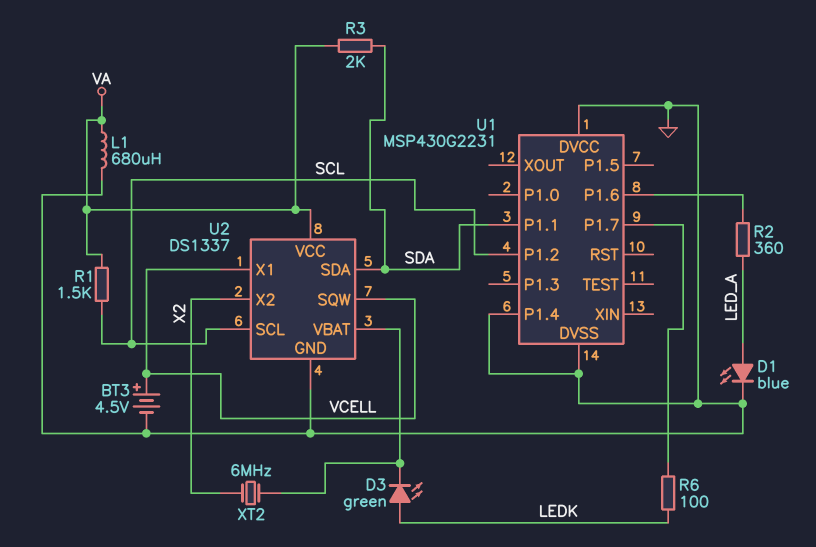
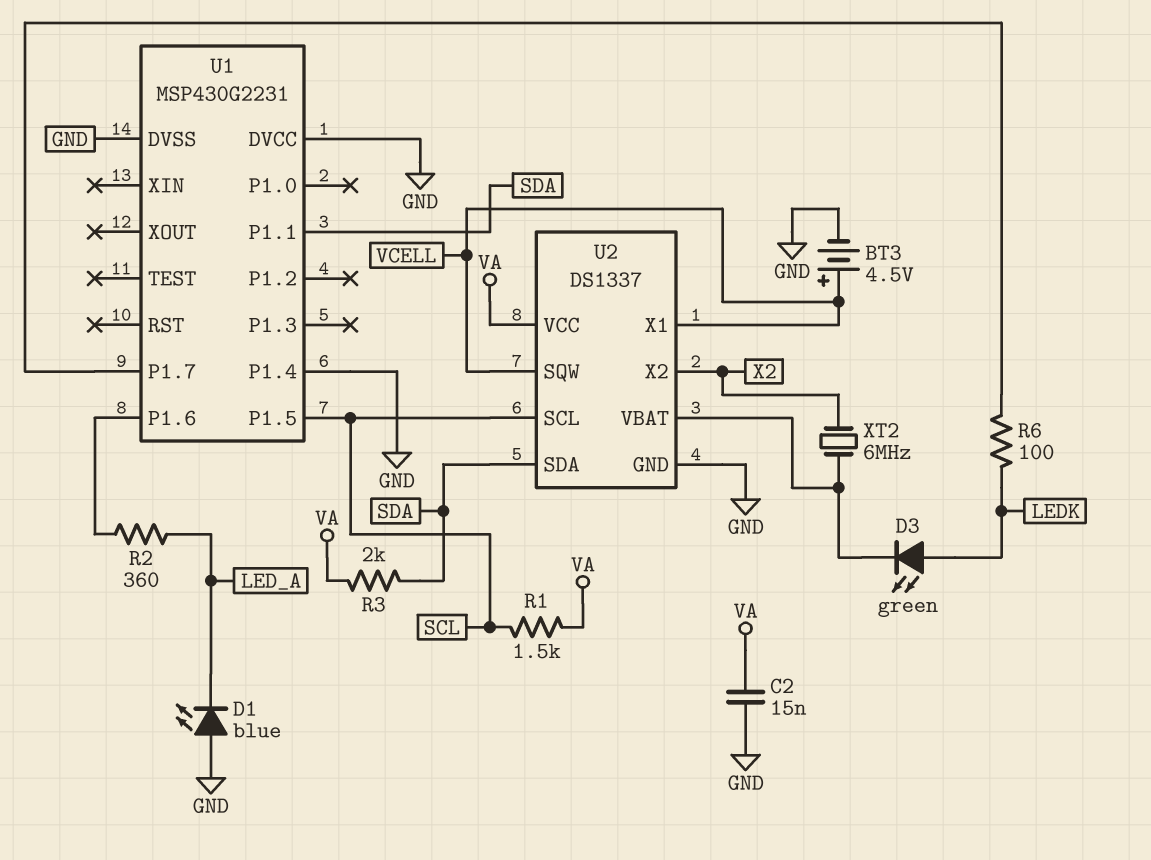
C2: none -> 15nF (GND, VA)
D1: LED blue (A LED_A, K GND) -> LED blue (A GND, K LED_A)
L1: 680uH (GND, VA) -> none
U1 pin P1.2: SCL -> none
U1 pin P1.5: none -> SCL

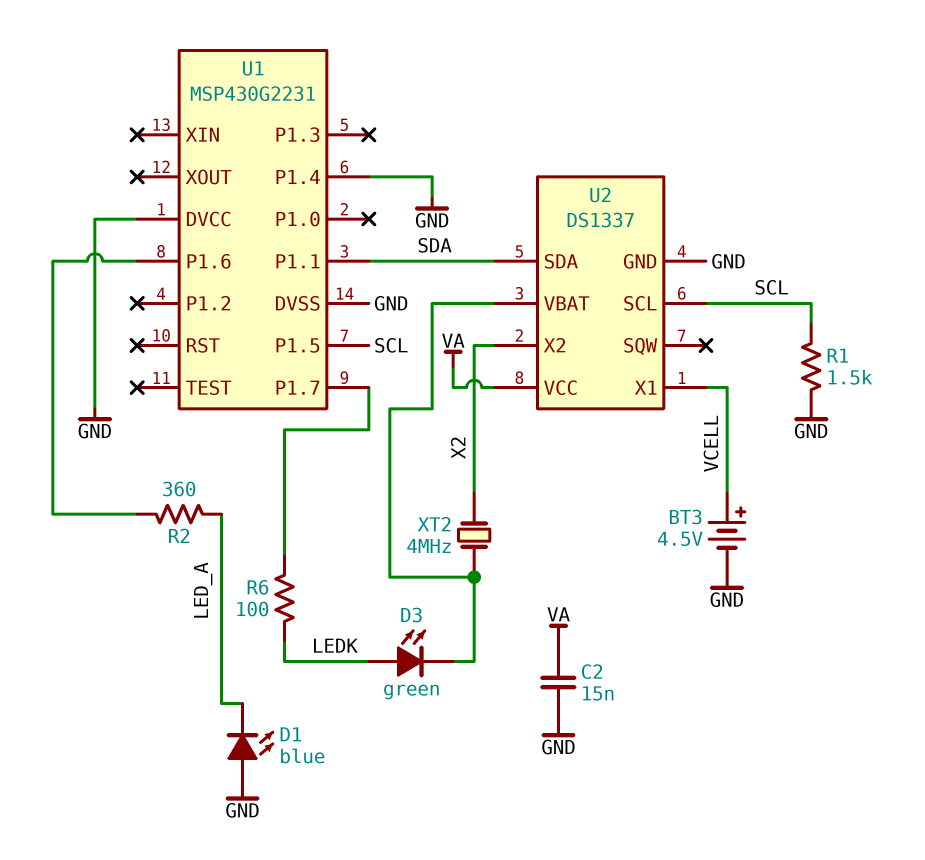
R1: 1.5k (SCL, VA) -> 1.5k (GND, SCL)
R3: 2k (SDA, VA) -> none
U2 pin SQW: VCELL -> none
XT2: 6MHz (U2/VBAT, X2) -> 4MHz (U2/VBAT, X2)

